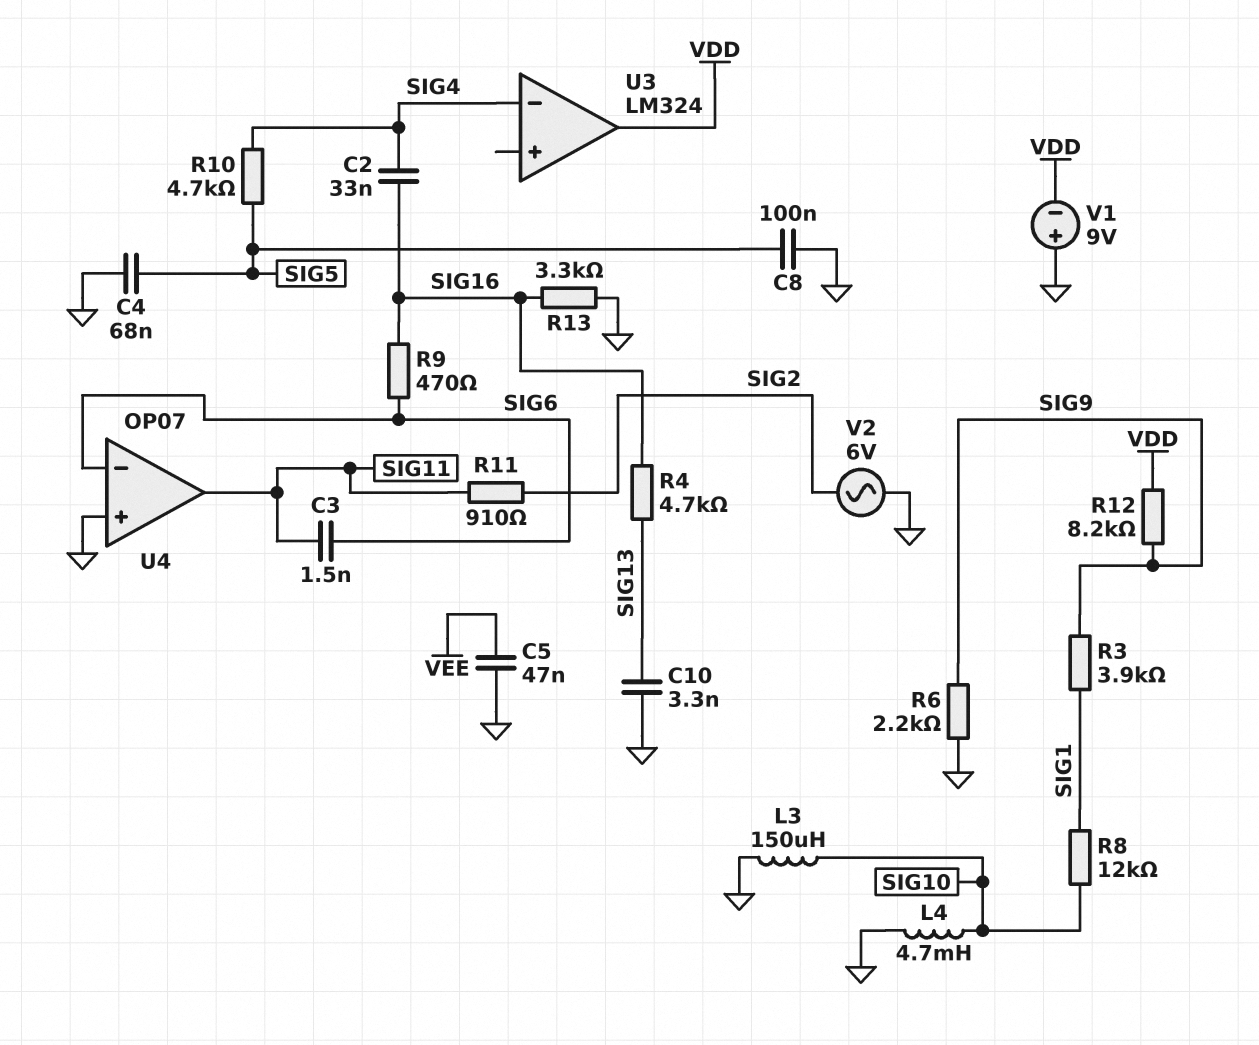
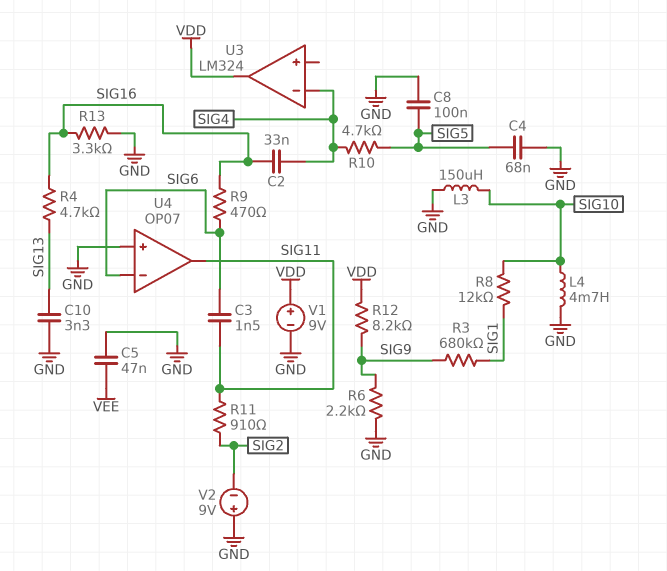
R3: 3.9k (SIG1, SIG9) -> 680k (SIG1, SIG9)
V1: 9V (plus GND, minus VDD) -> 9V (plus VDD, minus GND)
V2: AC 6V (GND, SIG2) -> 9V (plus GND, minus SIG2)

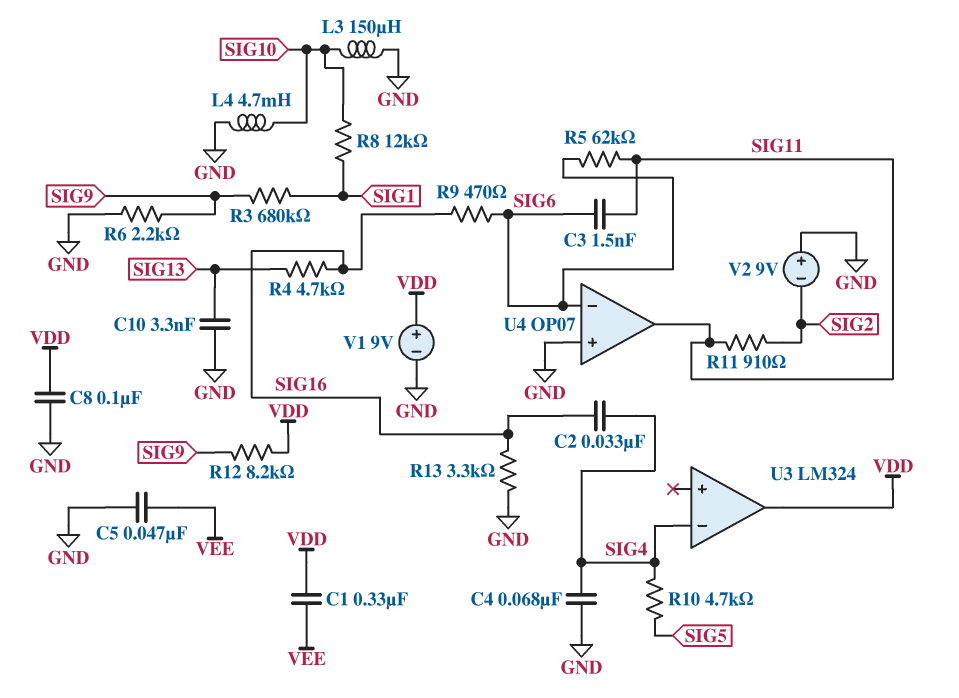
C1: none -> 330nF (VDD, VEE)
C4: 68nF (GND, SIG5) -> 68nF (GND, SIG4)
C8: 100nF (GND, SIG5) -> 100nF (GND, VDD)
R5: none -> 62k (SIG6, SIG11)

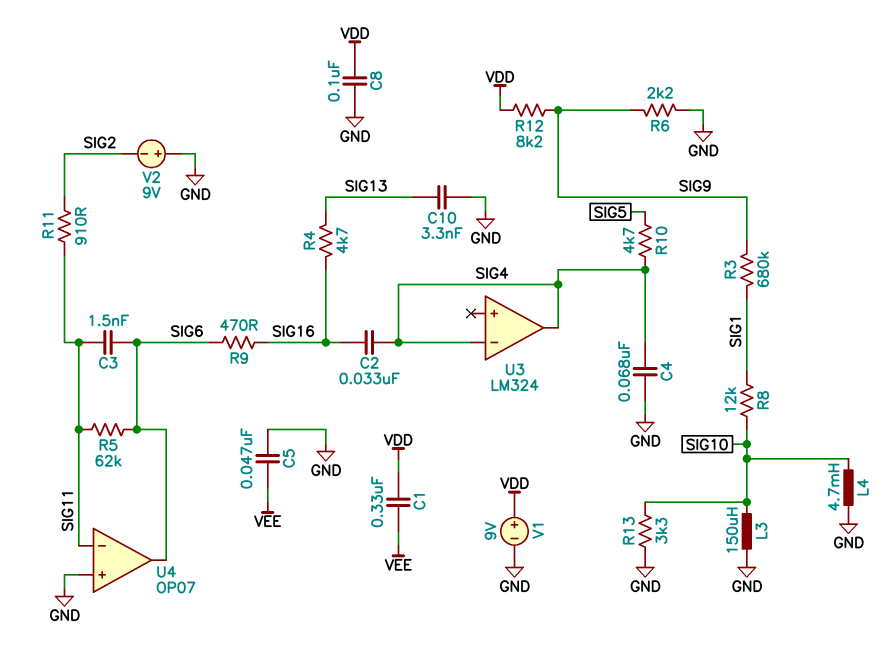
R13: 3.3k (GND, SIG16) -> 3.3k (GND, SIG10)
U3 pin out: VDD -> SIG4
U4 pin in-: SIG6 -> SIG11
U4 pin out: SIG11 -> SIG6

